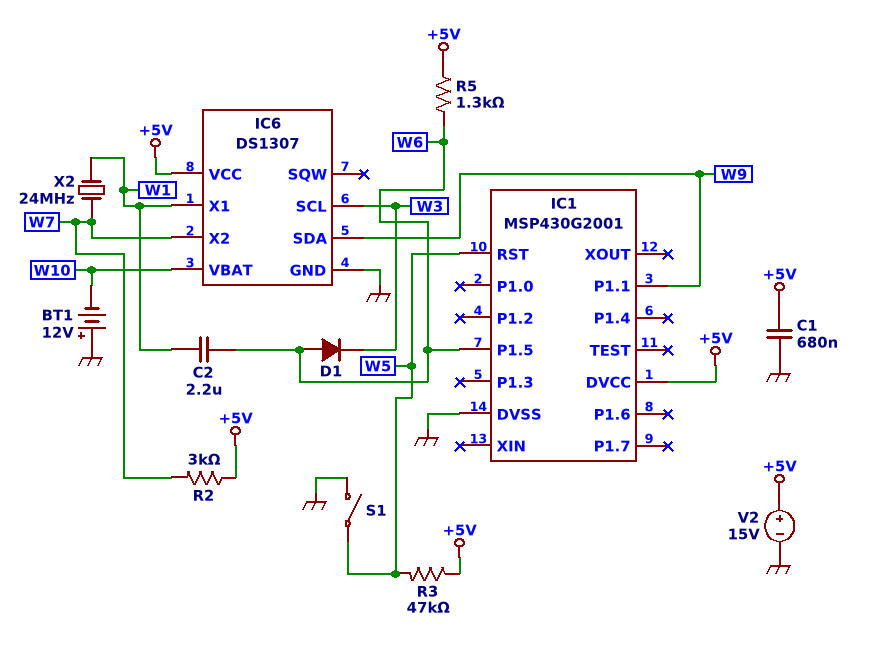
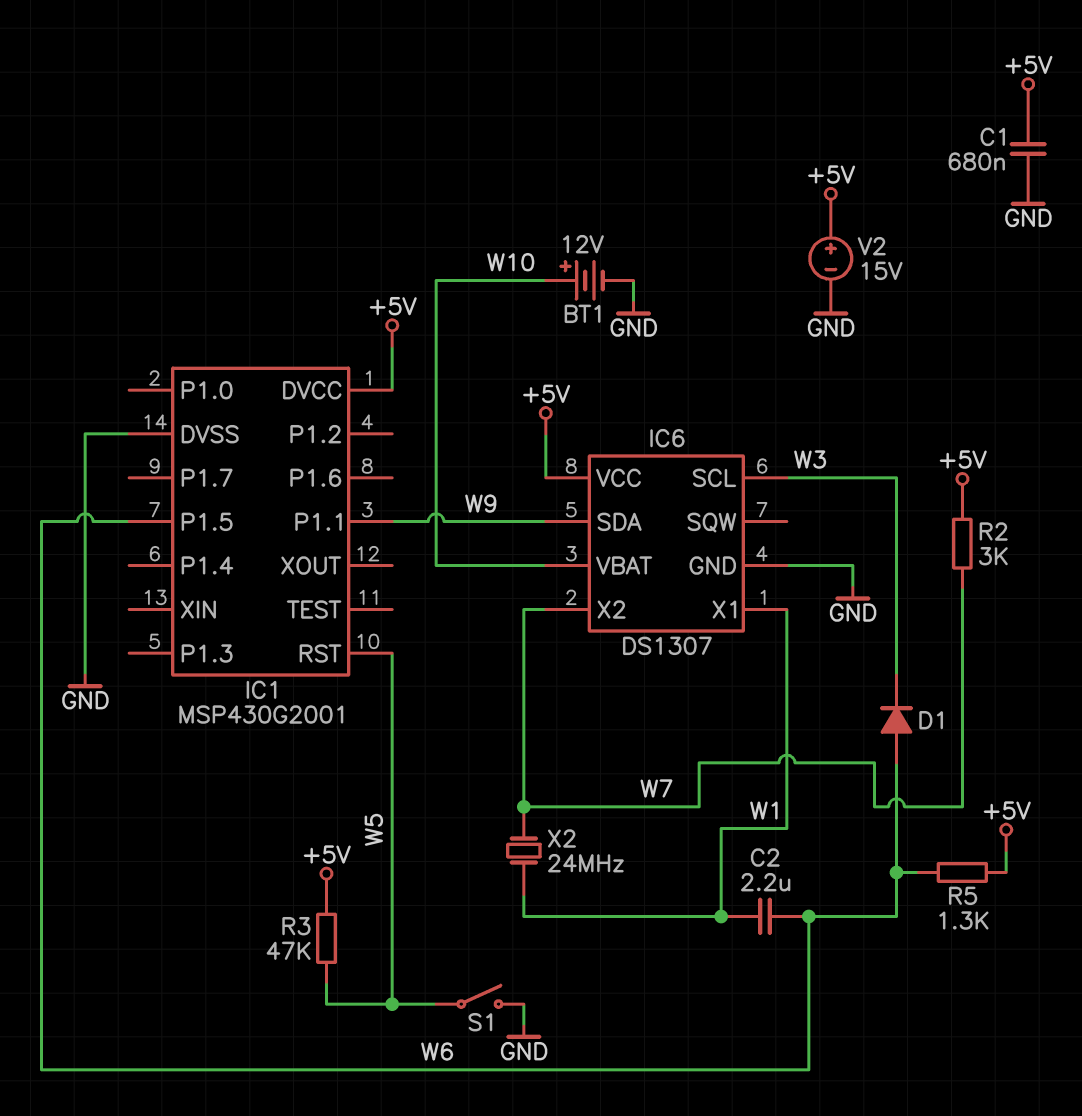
BT1: 12V (plus GND, minus W10) -> 12V (plus W10, minus GND)

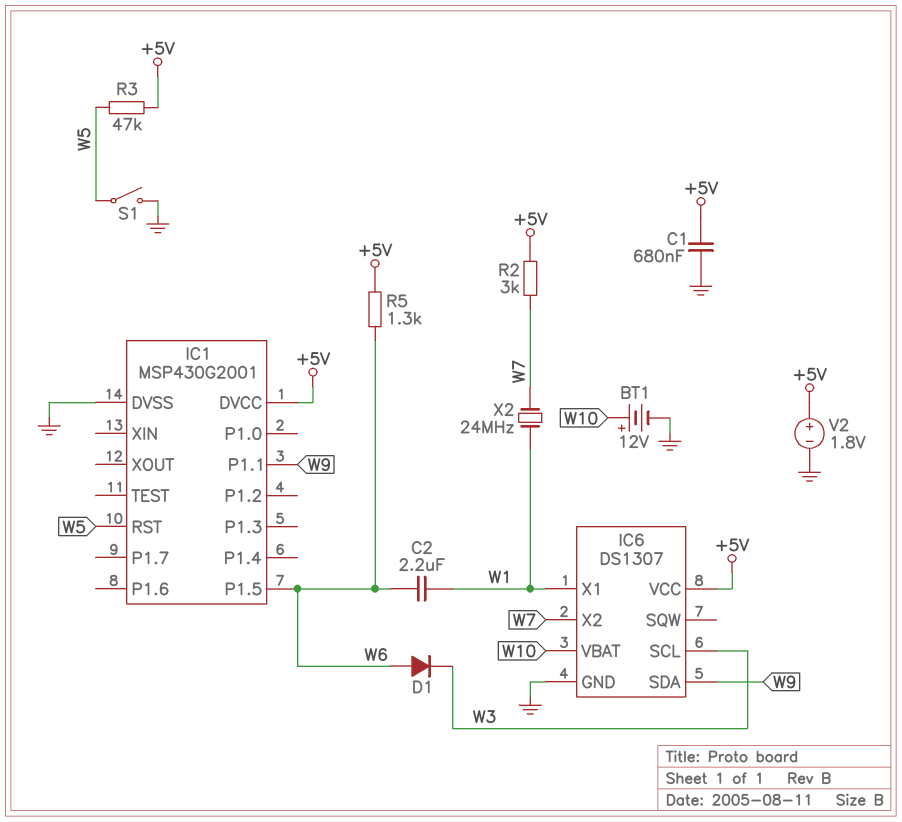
V2: 15V (plus +5V, minus GND) -> 1.8V (plus +5V, minus GND)

